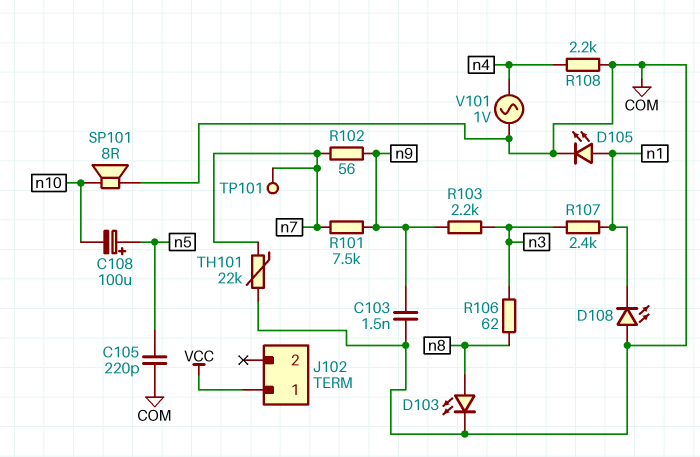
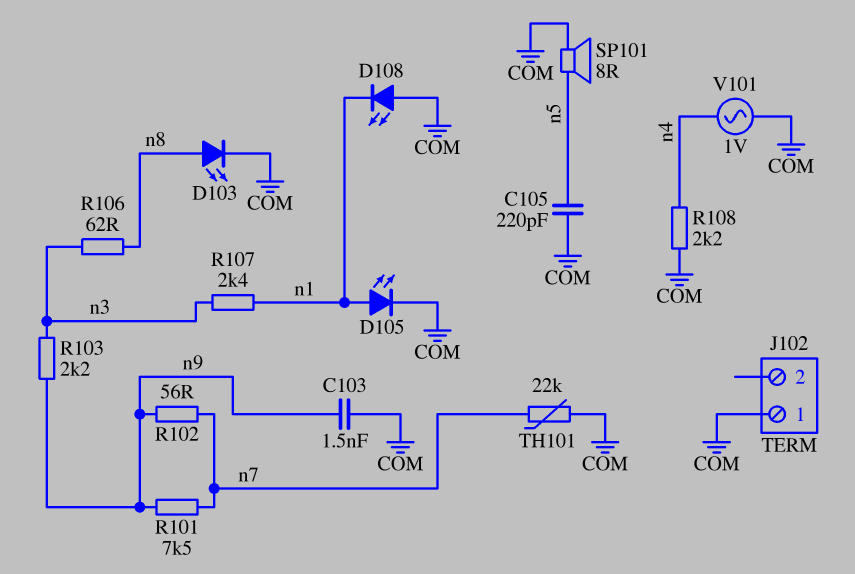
C108: 100uF (plus n5, minus n10) -> none
J102 pin 1: VCC -> COM
SP101: speaker 8R (COM, n10) -> speaker 8R (COM, n5)
TP101: test point (n7) -> none

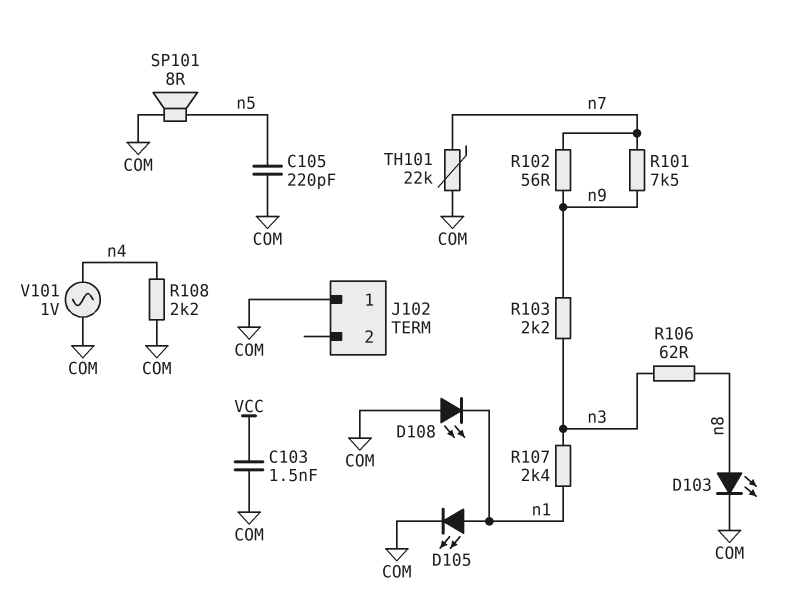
C103: 1.5nF (COM, n9) -> 1.5nF (COM, VCC)

